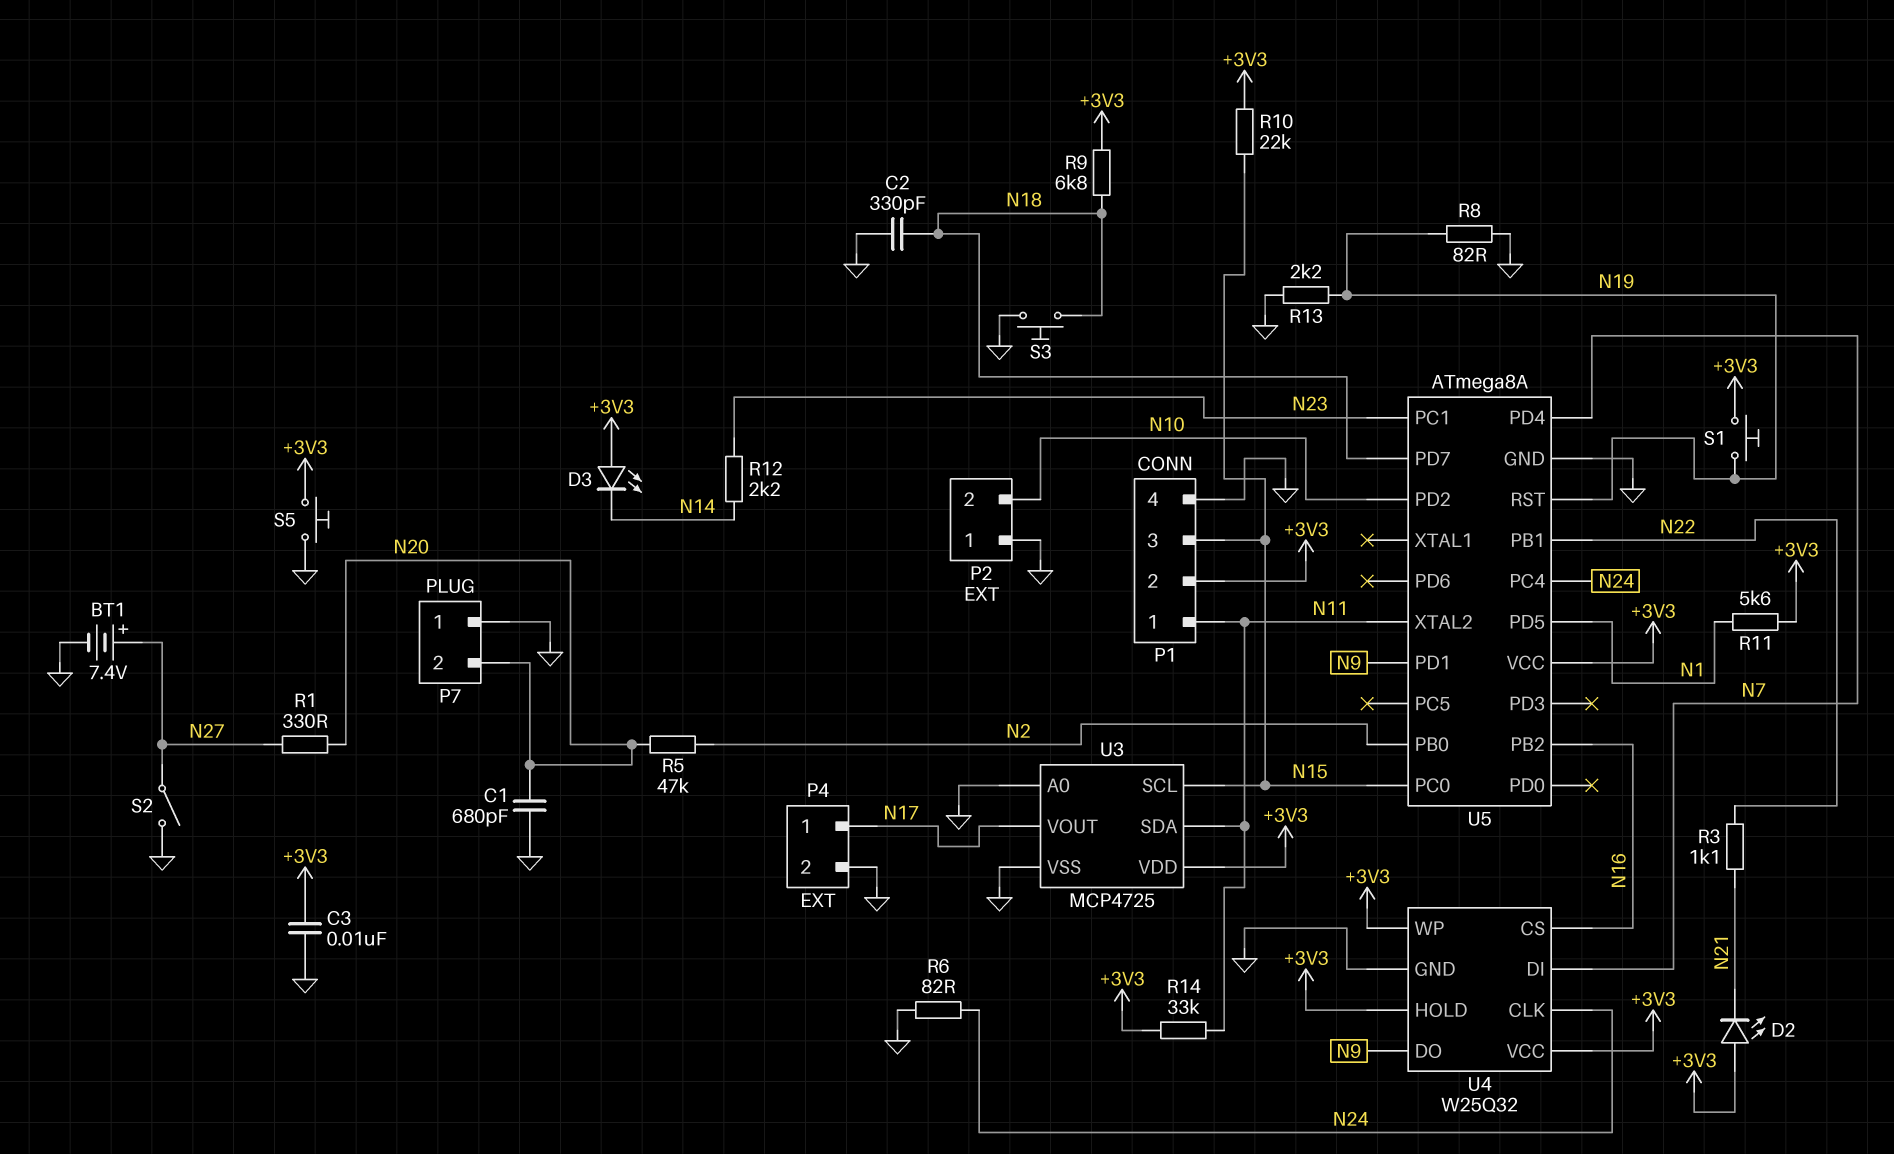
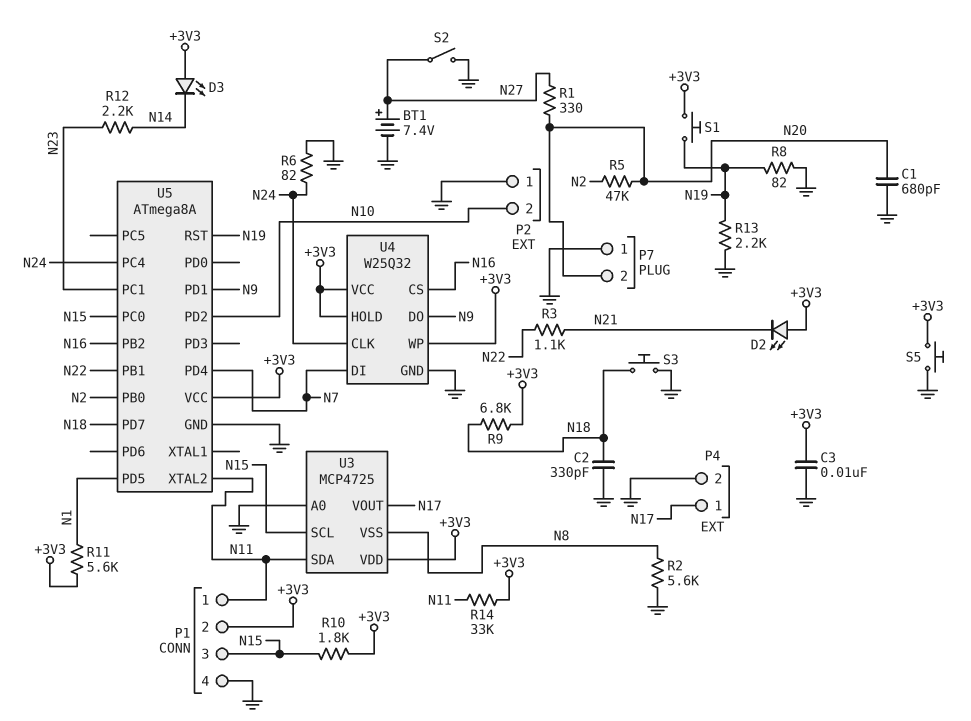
R2: none -> 5.6k (GND, N8)
R10: 22k (+3V3, N15) -> 1.8k (+3V3, N15)
U3 pin VSS: GND -> N8

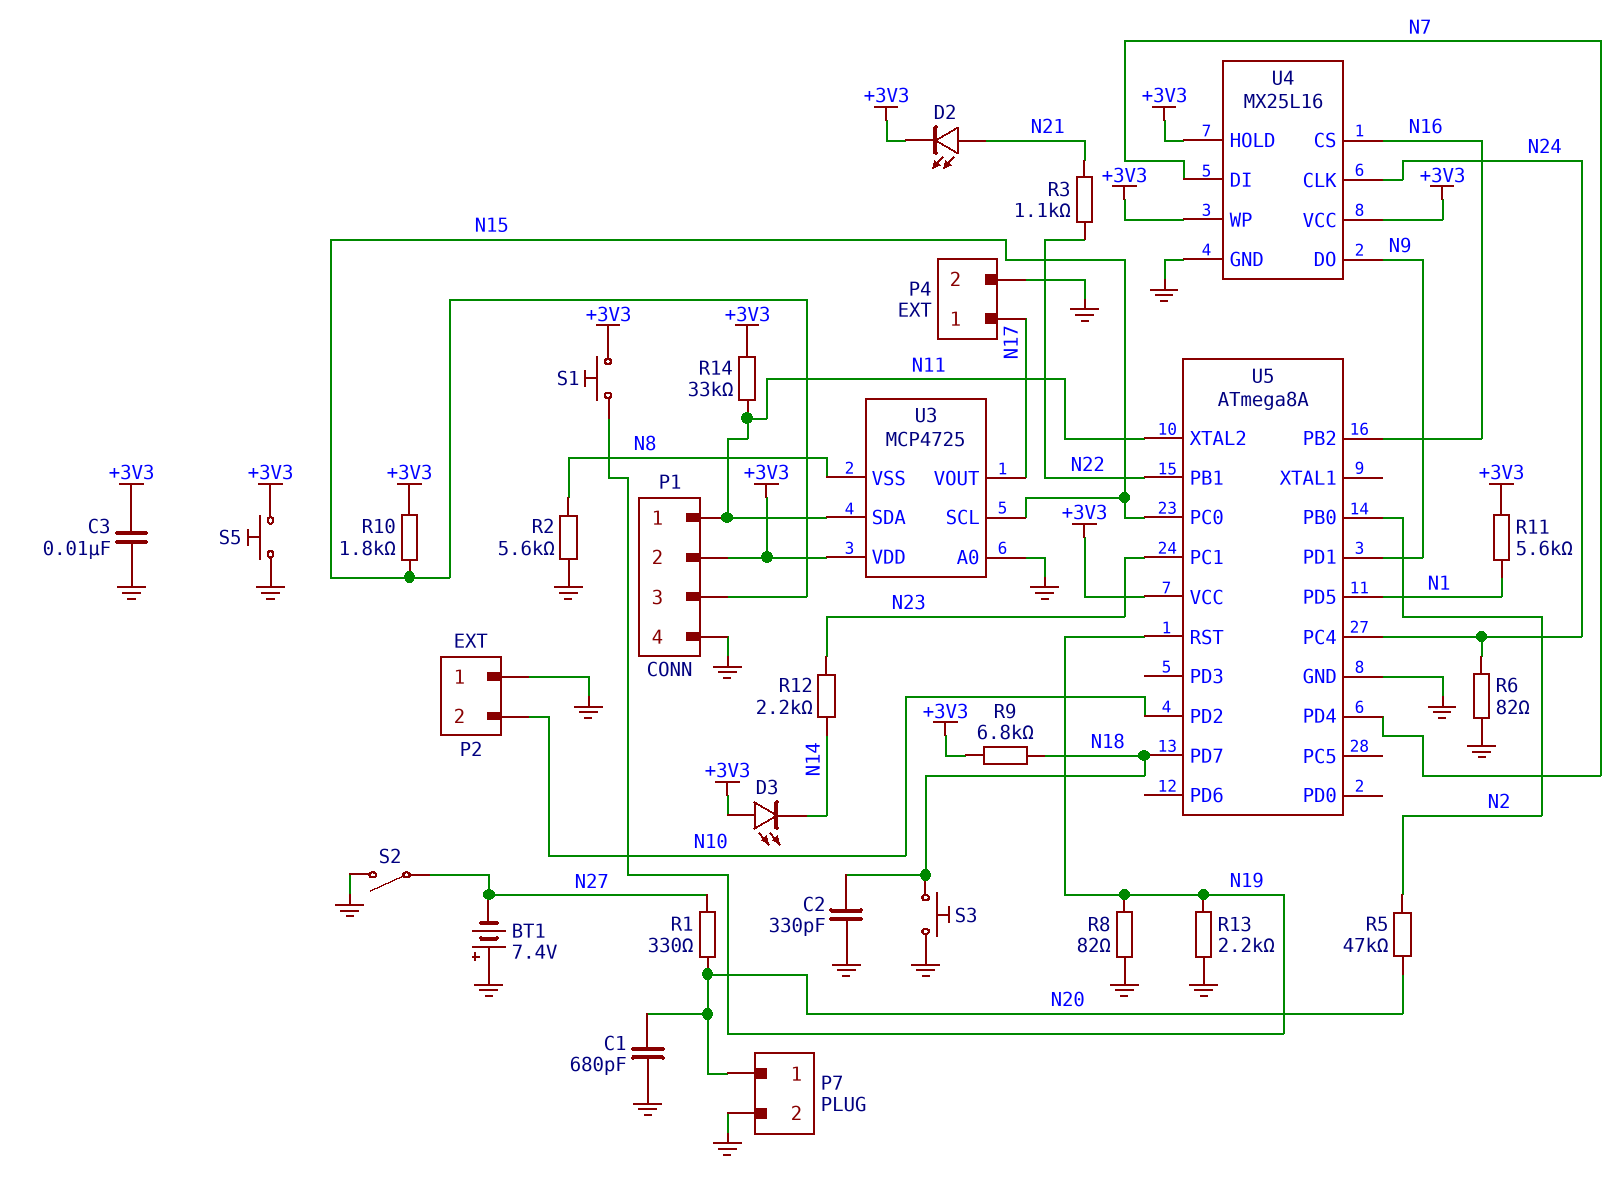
BT1: 7.4V (plus N27, minus GND) -> 7.4V (plus GND, minus N27)
D2: LED (A +3V3, K N21) -> LED (A N21, K +3V3)
P7 pin 1: GND -> N20
P7 pin 2: N20 -> GND
U4: W25Q32 -> MX25L16

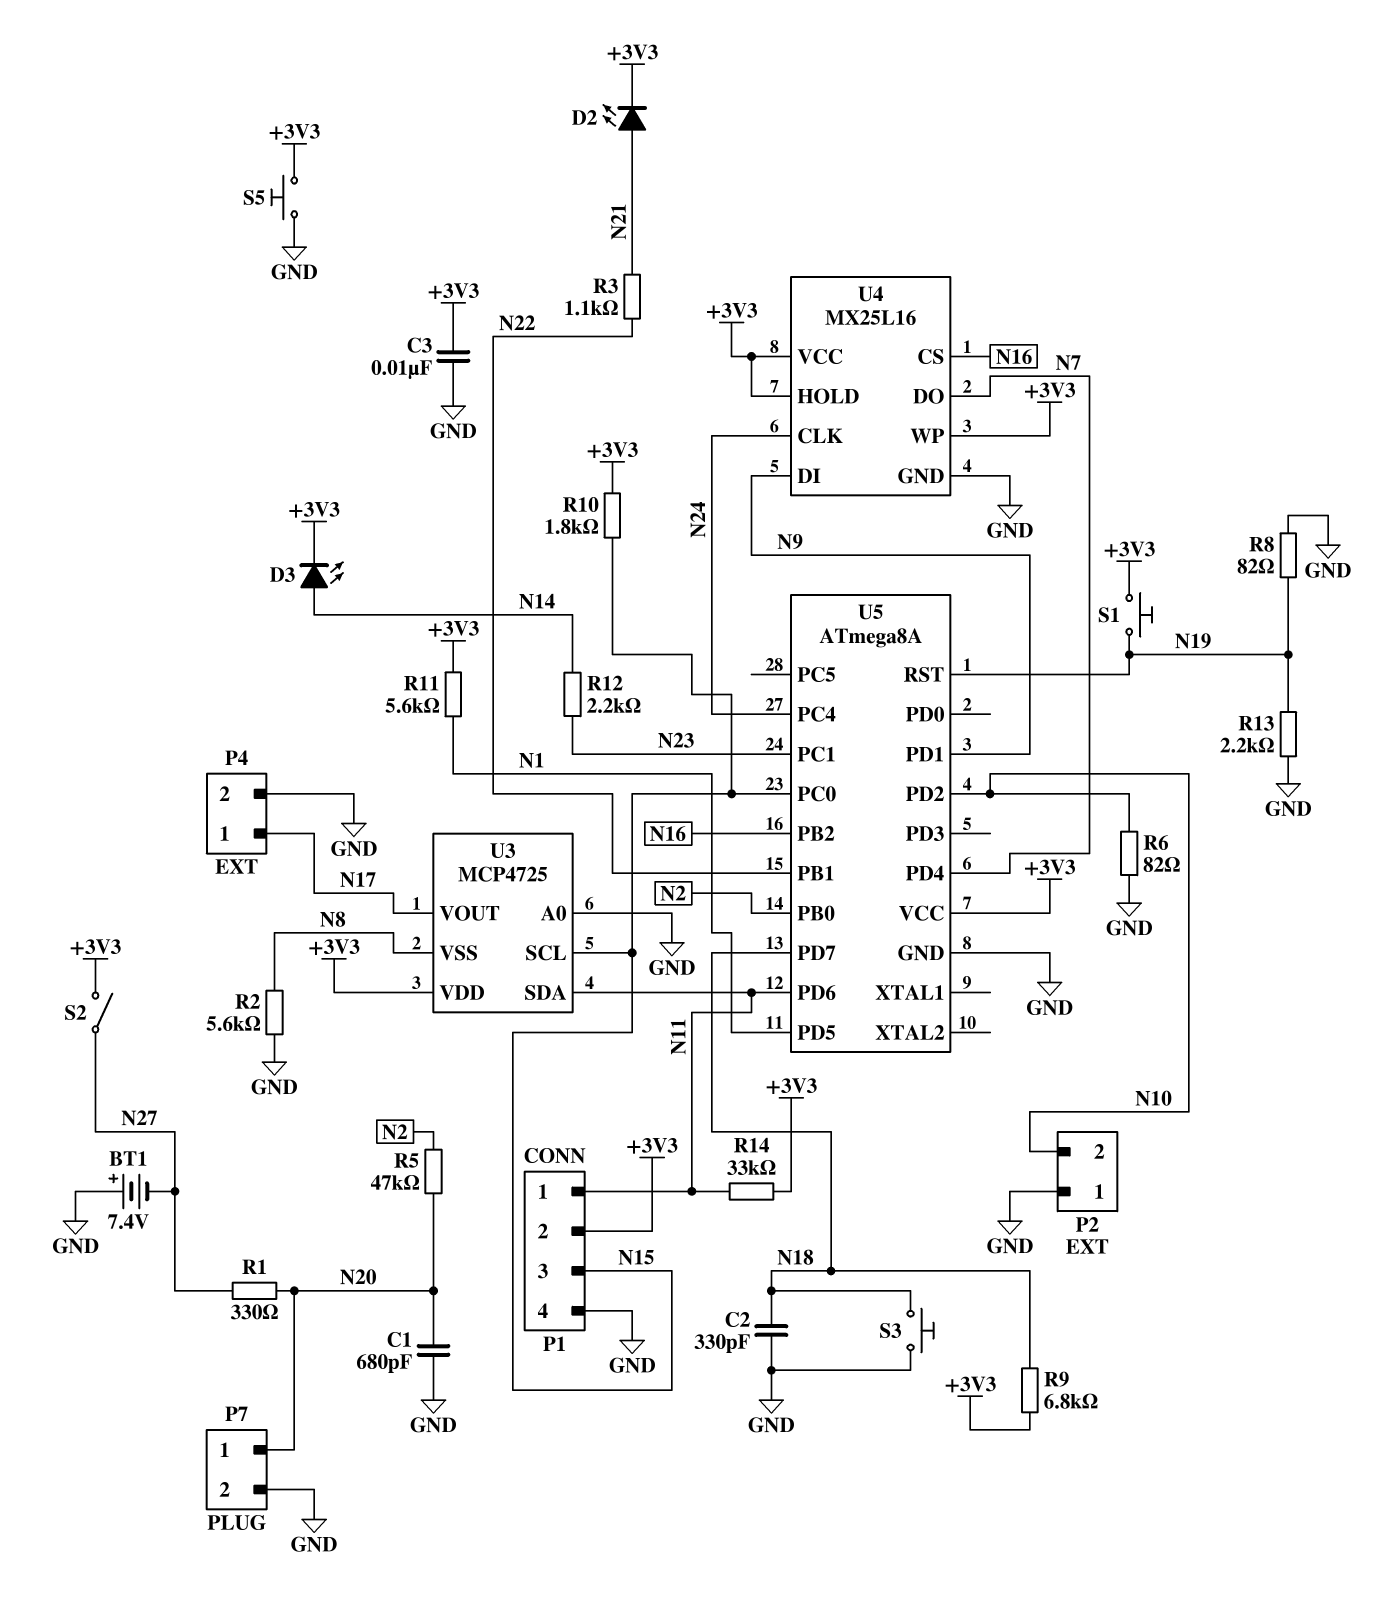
D3: LED (A +3V3, K N14) -> LED (A N14, K +3V3)
R6: 82 (GND, N24) -> 82 (GND, N10)
S2: switch (GND, N27) -> switch (+3V3, N27)
U4 pin DI: N7 -> N9
U4 pin DO: N9 -> N7
U5 pin PD6: none -> N11
U5 pin XTAL2: N11 -> none

